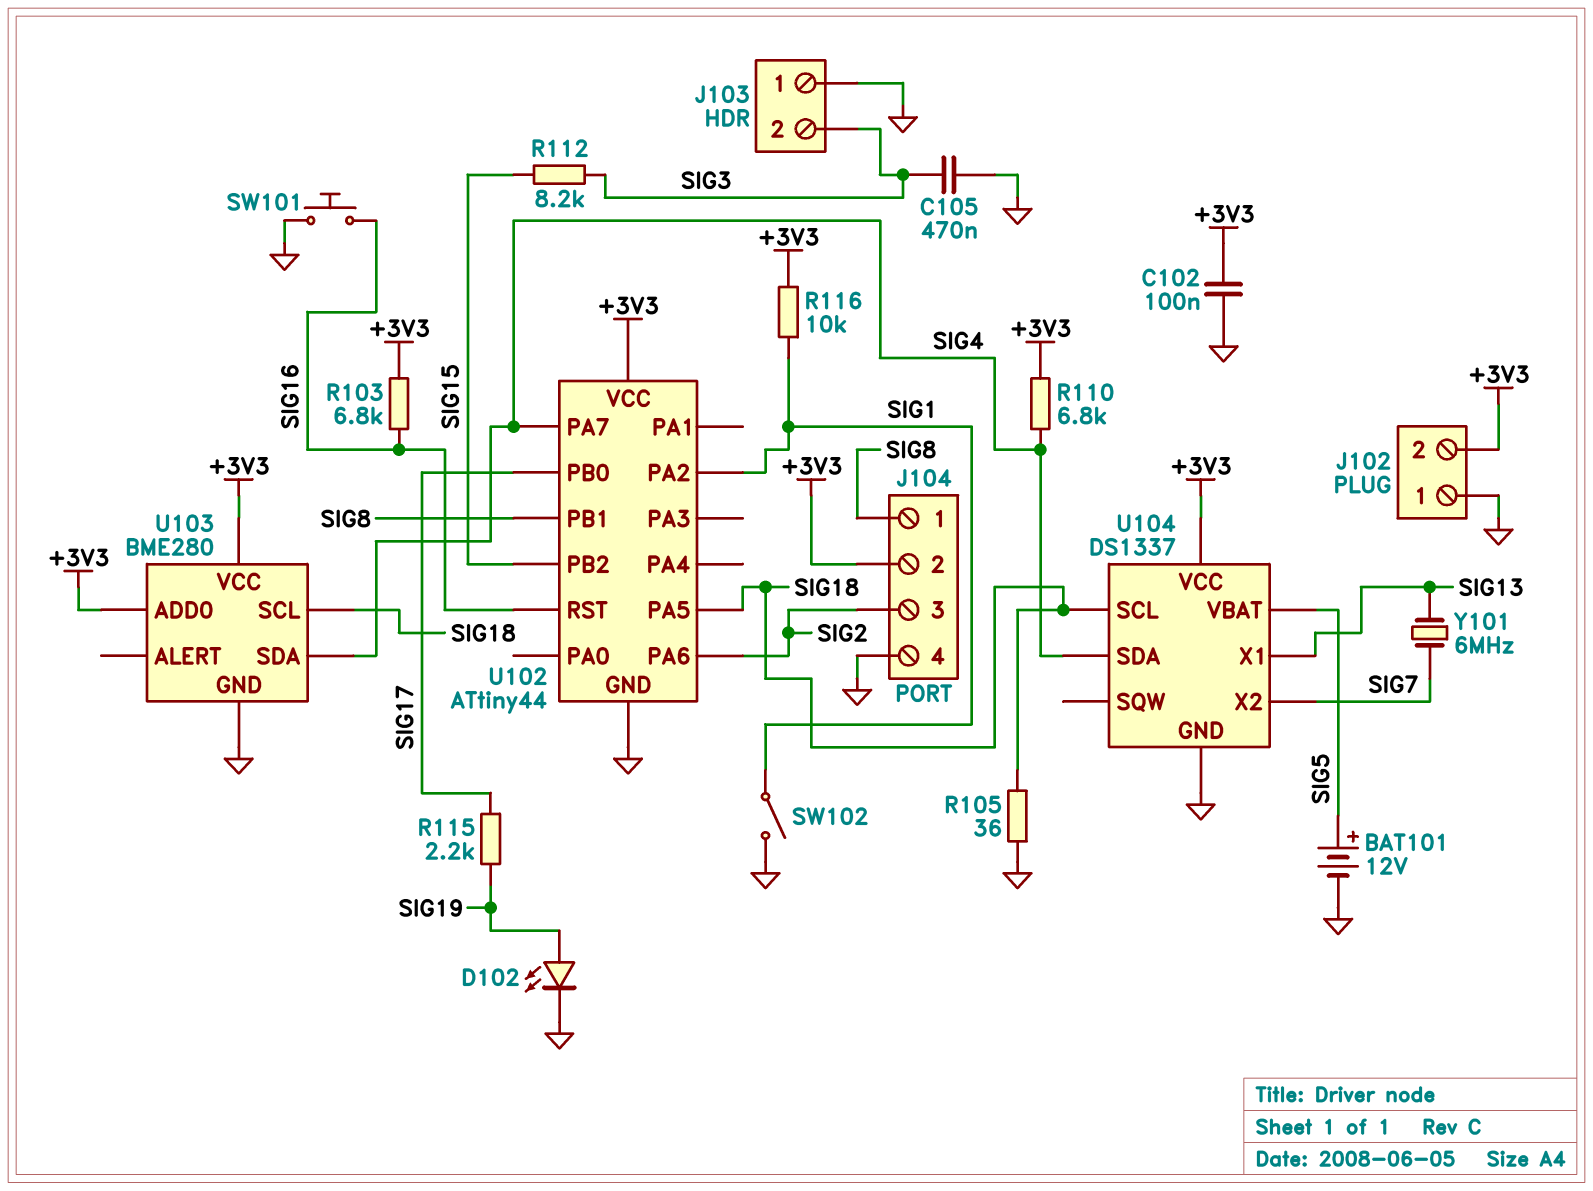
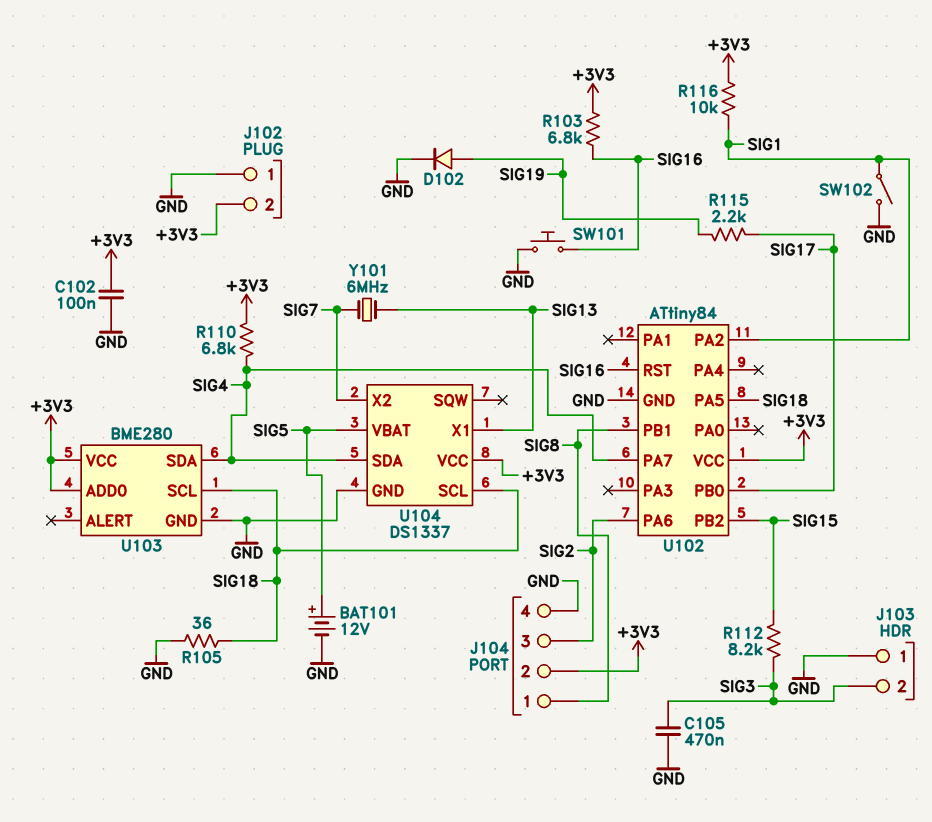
D102: LED (A SIG19, K GND) -> diode (A SIG19, K GND)
U102: ATtiny44 -> ATtiny84

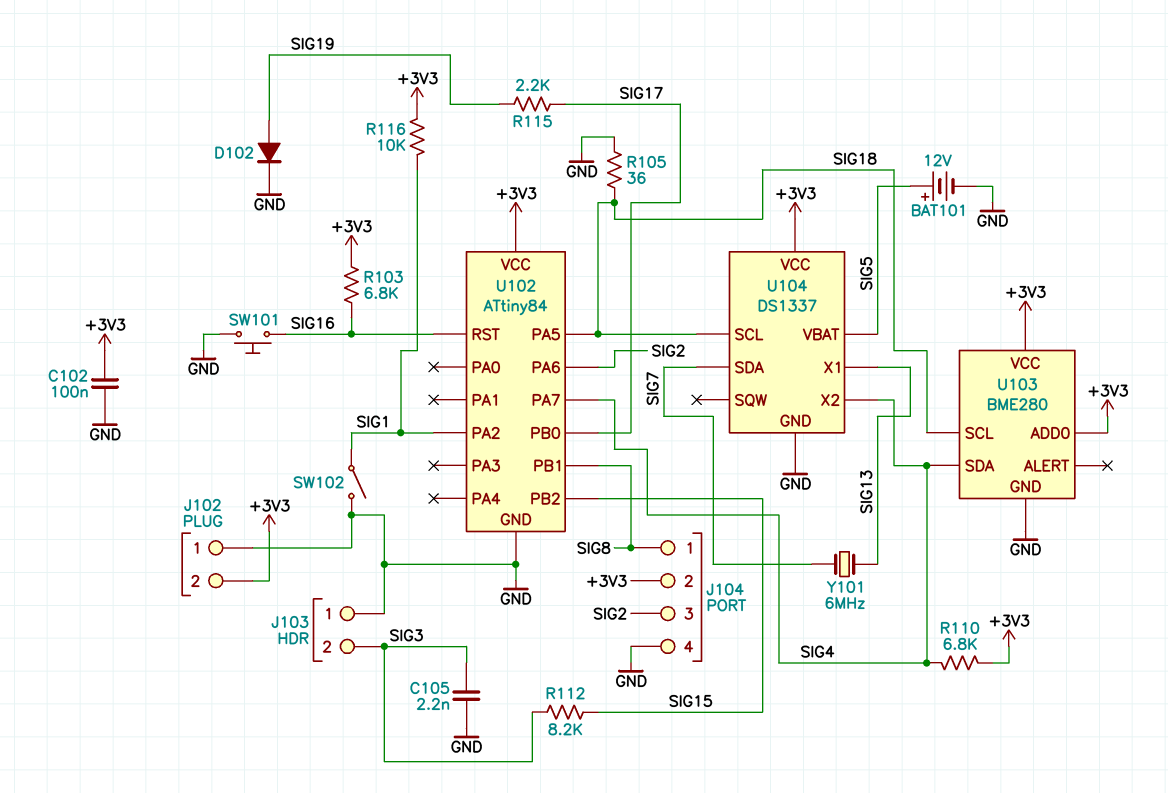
C105: 470nF (GND, SIG3) -> 2.2nF (GND, SIG3)
U104 pin SDA: SIG4 -> SIG7
U104 pin X2: SIG7 -> SIG4

